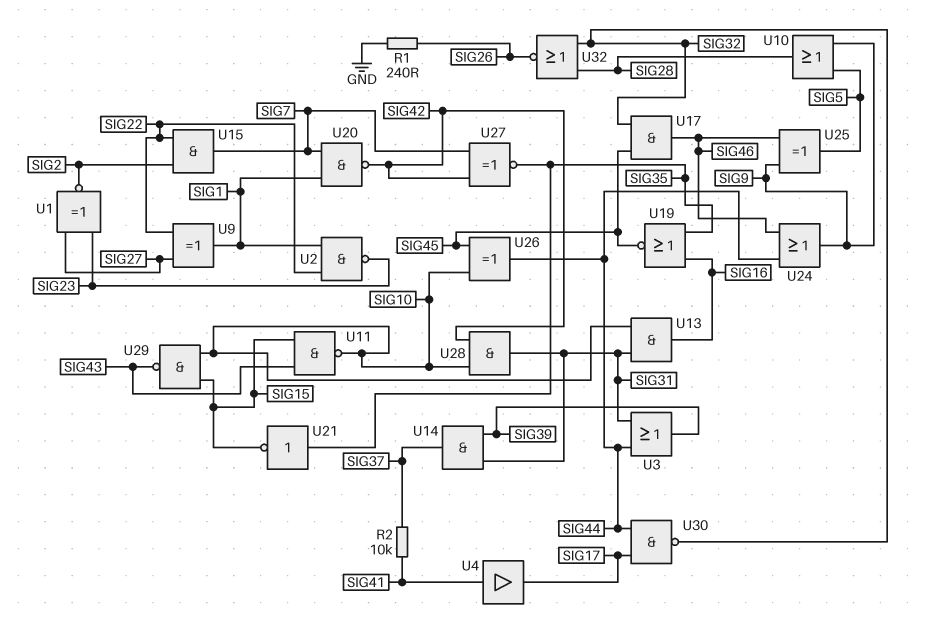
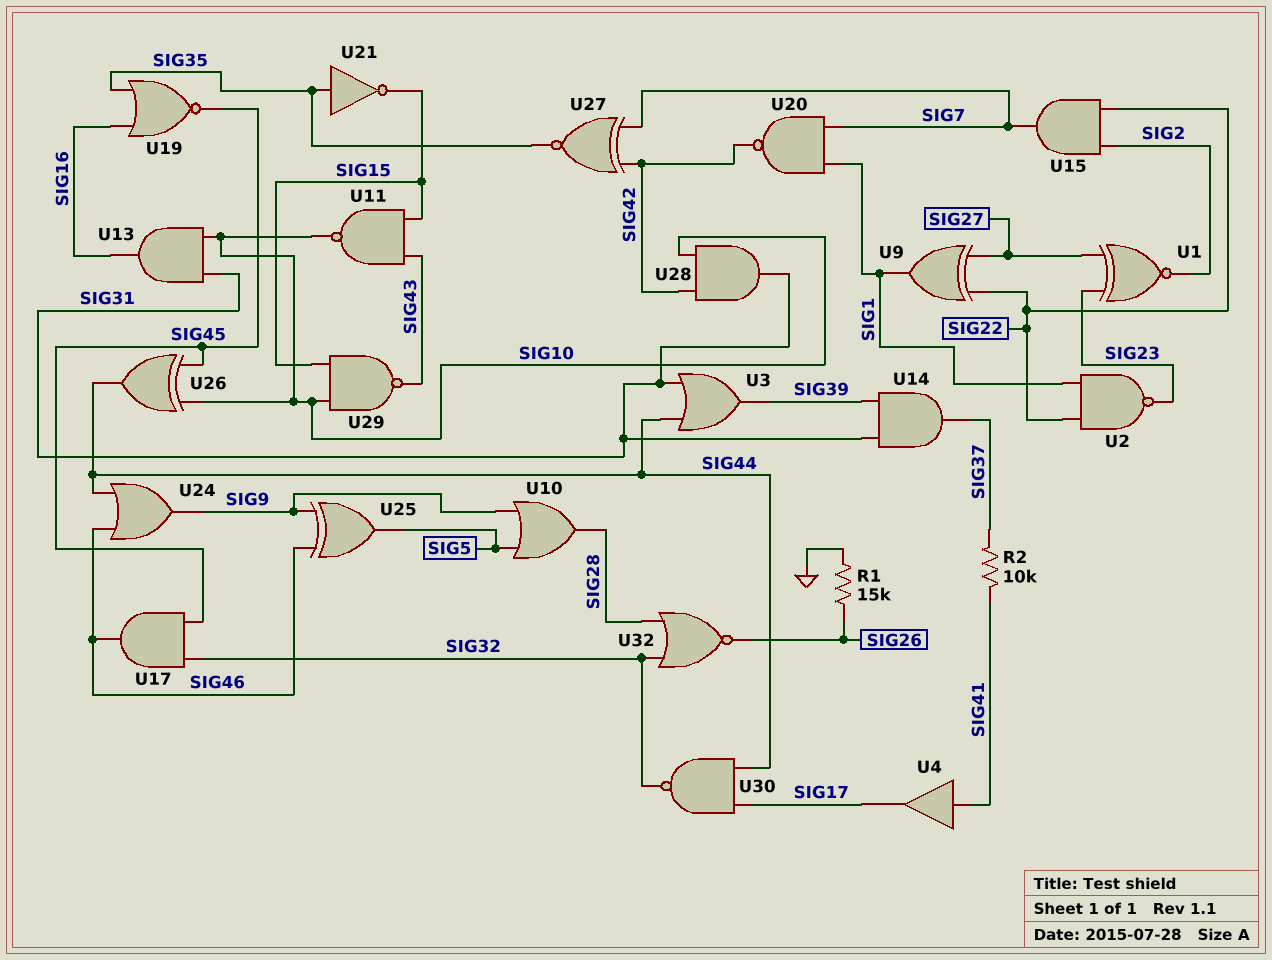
R1: 240 (GND, SIG26) -> 15k (GND, SIG26)

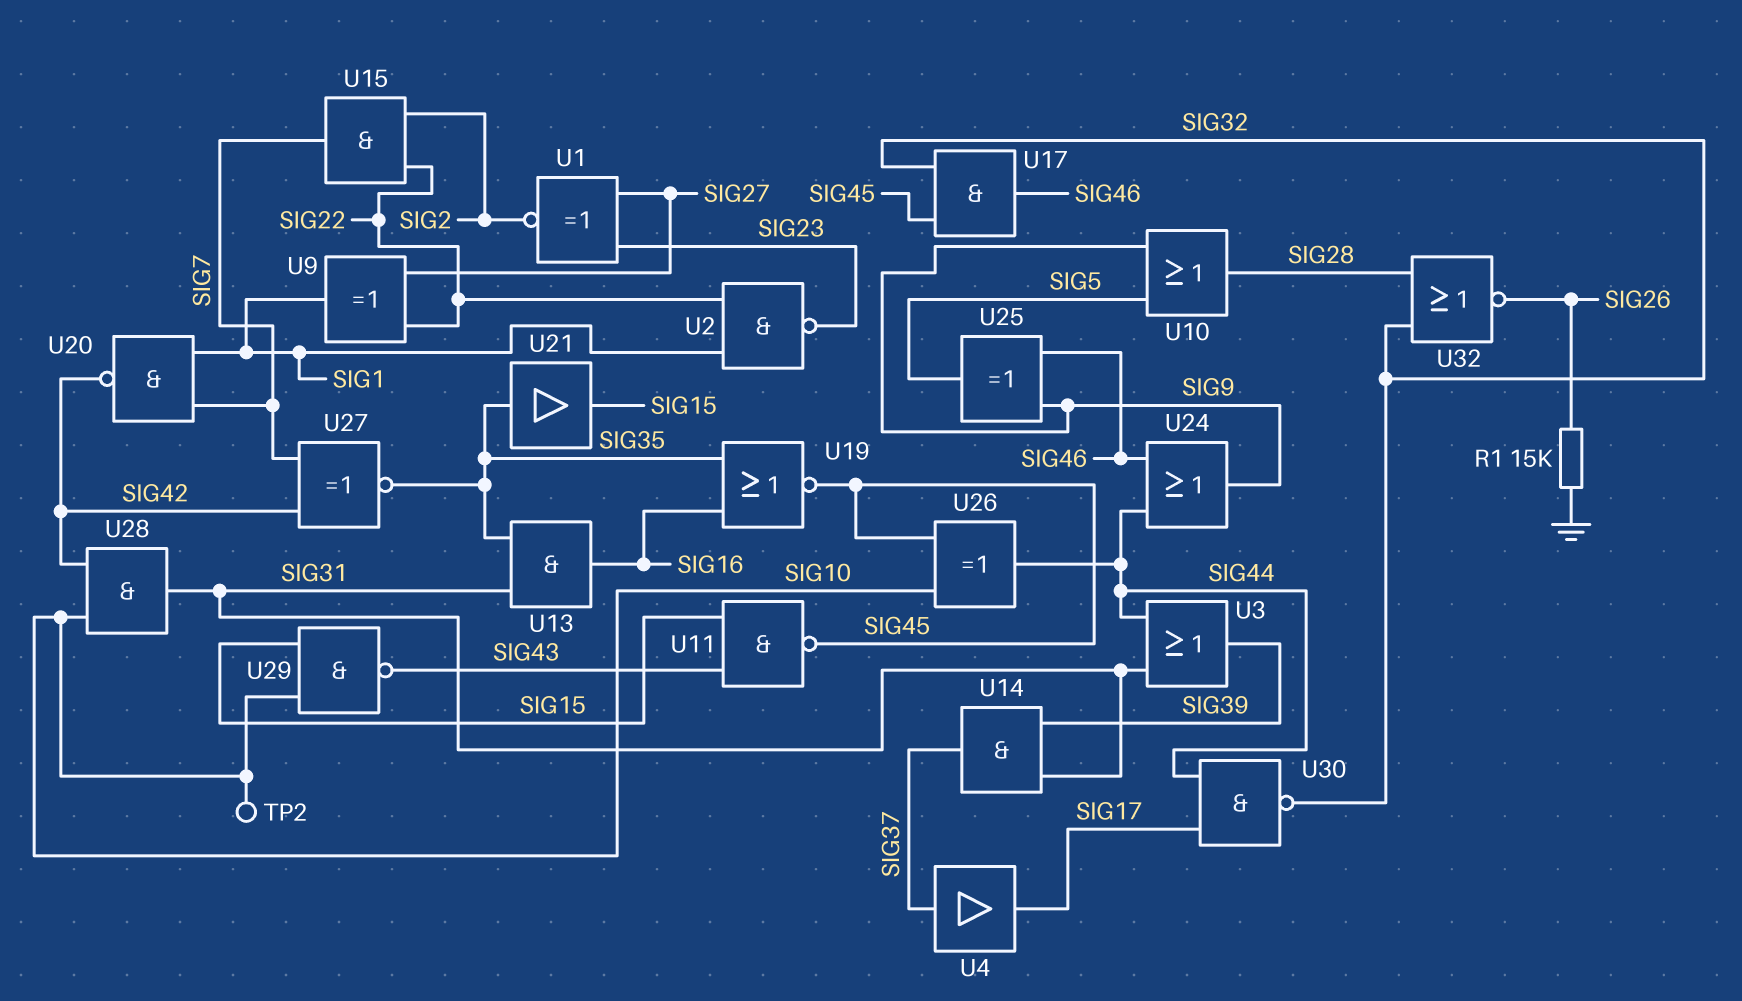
R2: 10k (SIG37, SIG41) -> none
TP2: none -> test point (SIG10)
U4: buffer (in SIG41, out SIG17) -> buffer (in SIG37, out SIG17)
U11: NAND (in SIG15, in SIG43, out SIG10) -> NAND (in SIG15, in SIG43, out SIG45)
U13: AND (in SIG10, in SIG31, out SIG16) -> AND (in SIG31, in SIG35, out SIG16)
U21: NOT (in SIG35, out SIG15) -> buffer (in SIG35, out SIG15)

